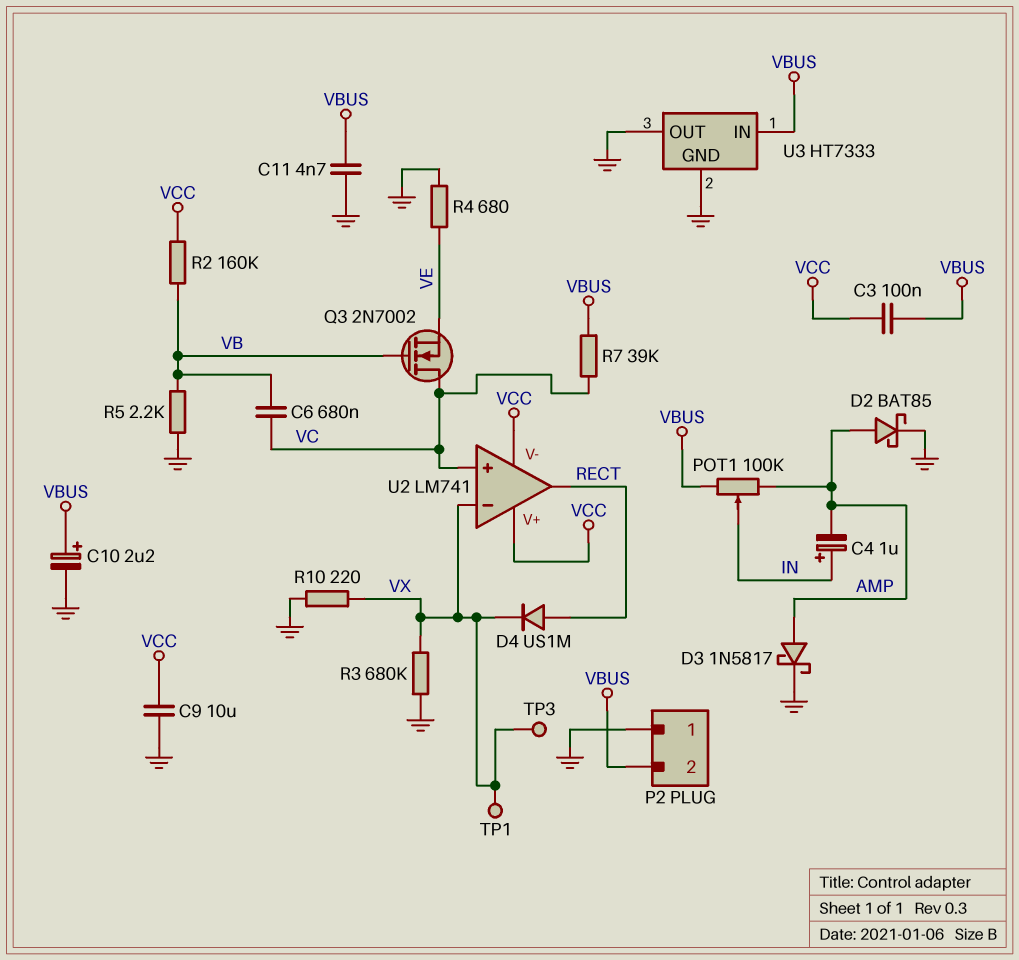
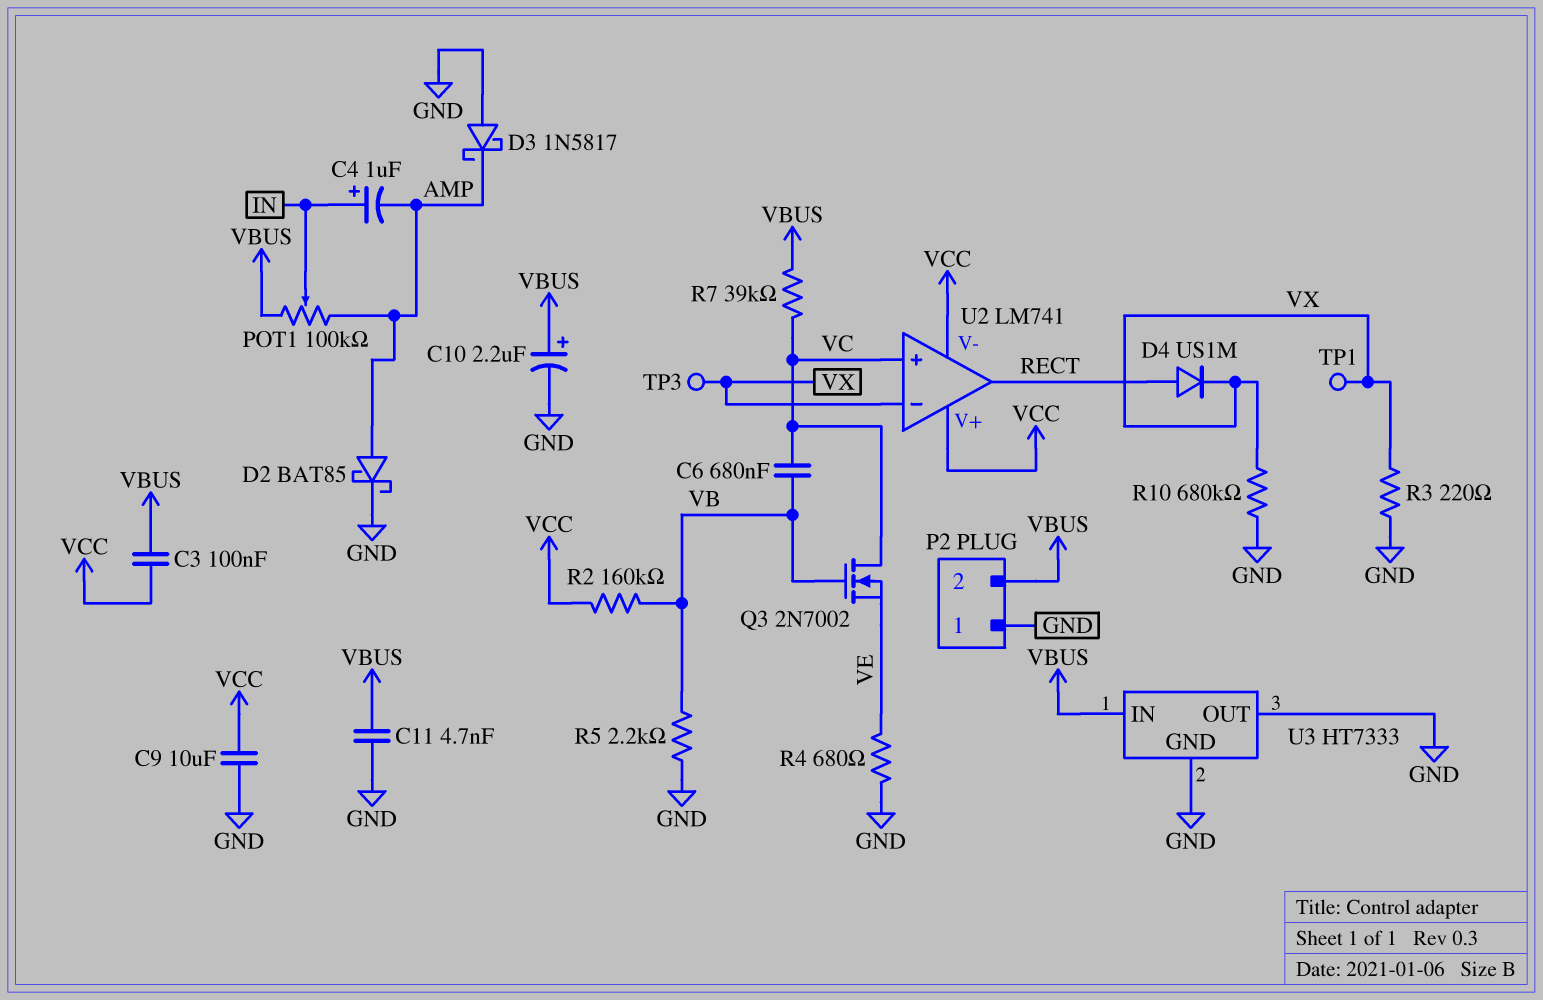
D3: schottky 1N5817 (A AMP, K GND) -> schottky 1N5817 (A GND, K AMP)
R3: 680k (GND, VX) -> 220 (GND, VX)
R10: 220 (GND, VX) -> 680k (GND, VX)

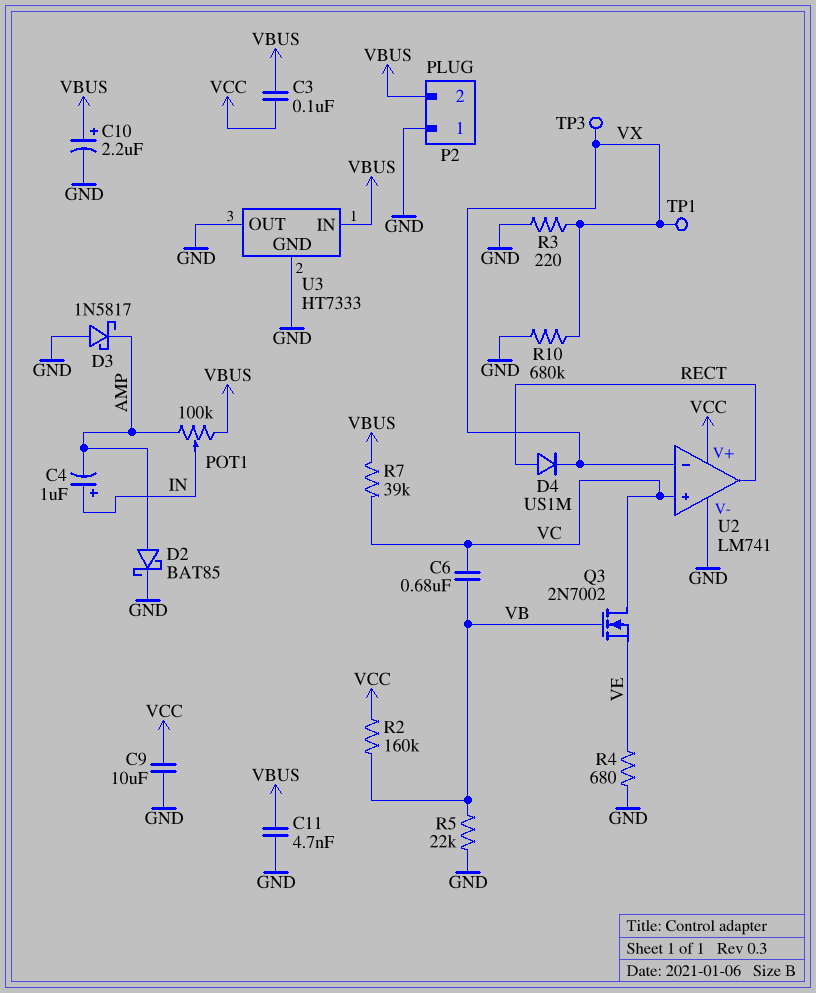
R5: 2.2k (GND, VB) -> 22k (GND, VB)
U2 pin V-: VCC -> GND

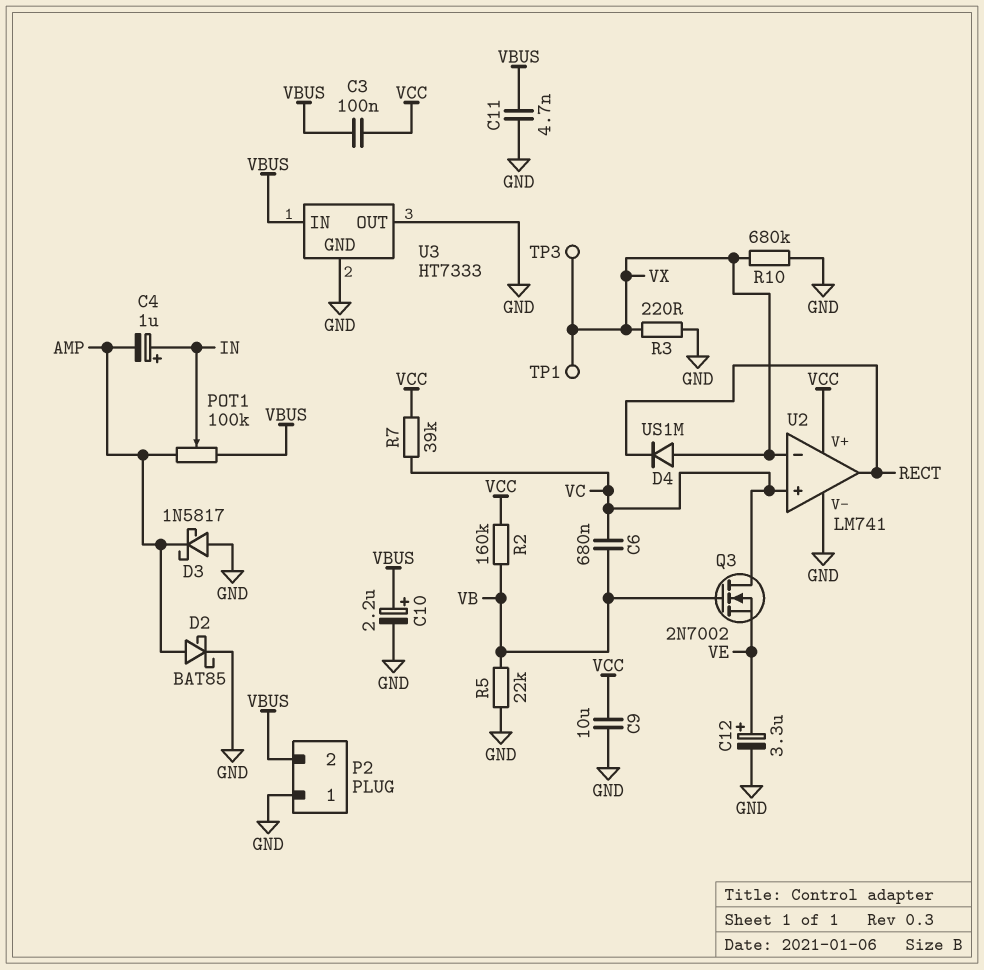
C12: none -> 3.3uF (plus VE, minus GND)
D4: diode US1M (A RECT, K VX) -> diode US1M (A VX, K RECT)
R4: 680 (GND, VE) -> none
R7: 39k (VBUS, VC) -> 39k (VC, VCC)

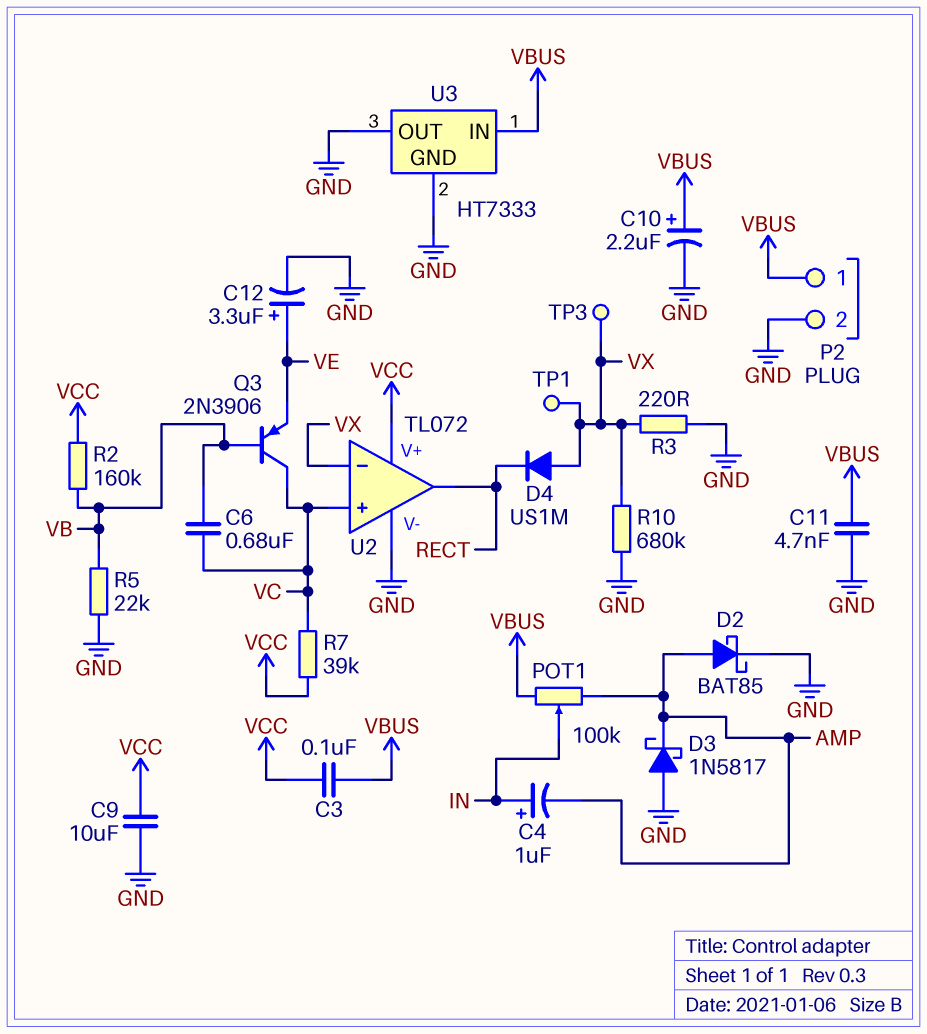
P2 pin 1: GND -> VBUS
P2 pin 2: VBUS -> GND
Q3: NMOS 2N7002 (G VB, D VC, S VE) -> PNP 2N3906 (B VB, C VC, E VE)
U2: LM741 -> TL072

